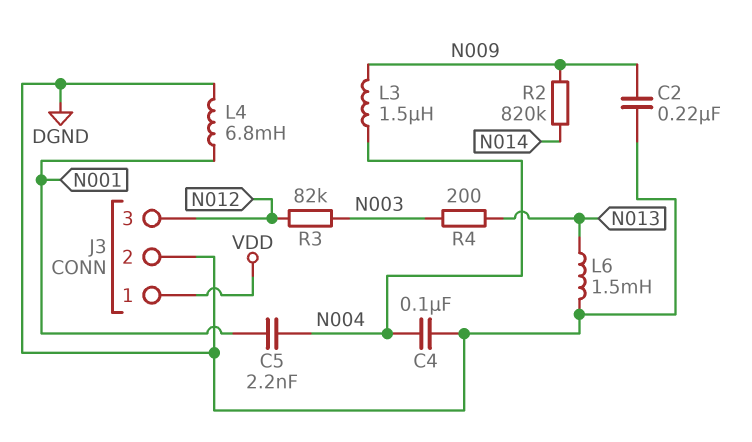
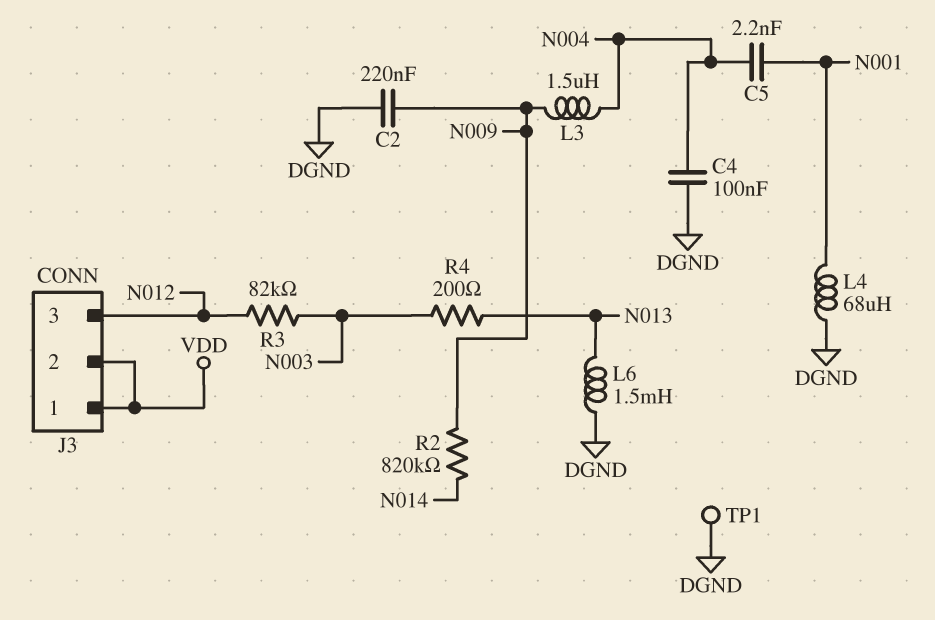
J3 pin 2: DGND -> VDD
L4: 6.8mH (DGND, N001) -> 68uH (DGND, N001)
TP1: none -> test point (DGND)

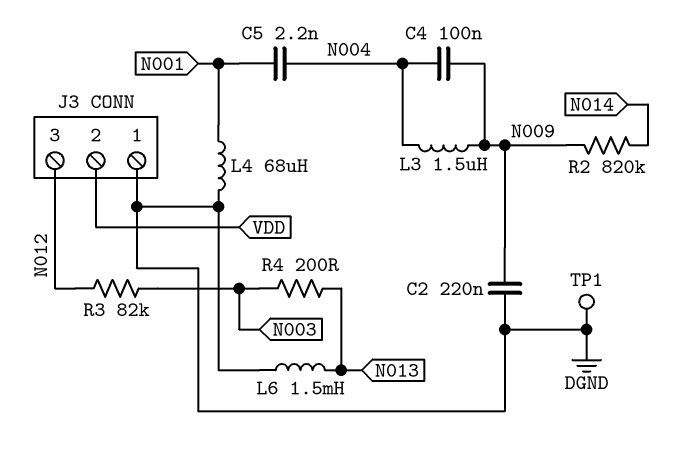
C4: 100nF (DGND, N004) -> 100nF (N004, N009)
J3 pin 1: VDD -> DGND

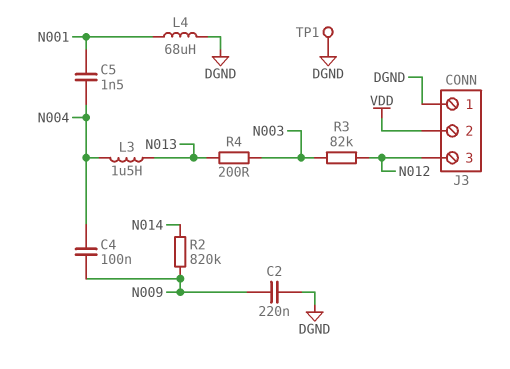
C5: 2.2nF (N001, N004) -> 1.5nF (N001, N004)
L3: 1.5uH (N004, N009) -> 1.5uH (N004, N013)
L6: 1.5mH (DGND, N013) -> none

